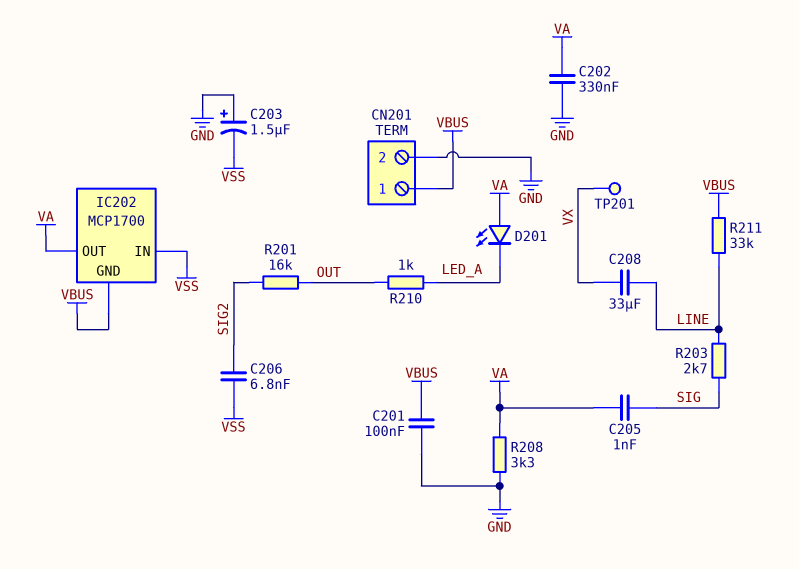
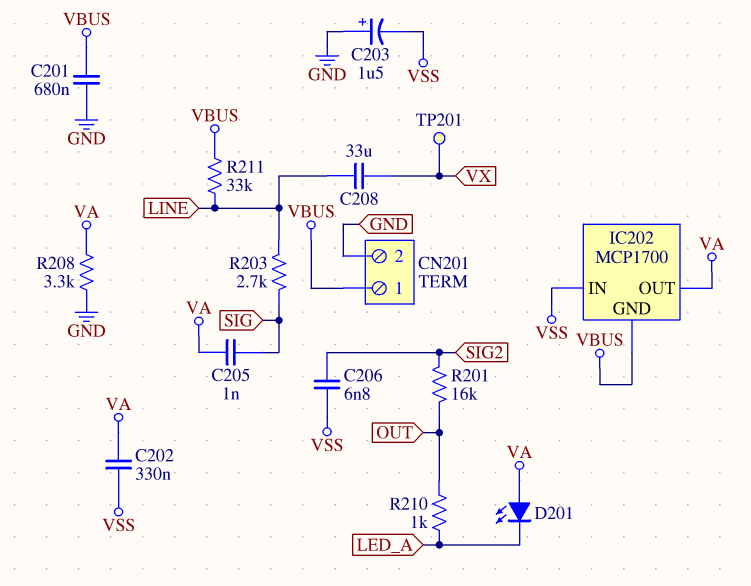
C201: 100nF (GND, VBUS) -> 680nF (GND, VBUS)
C202: 330nF (GND, VA) -> 330nF (VA, VSS)

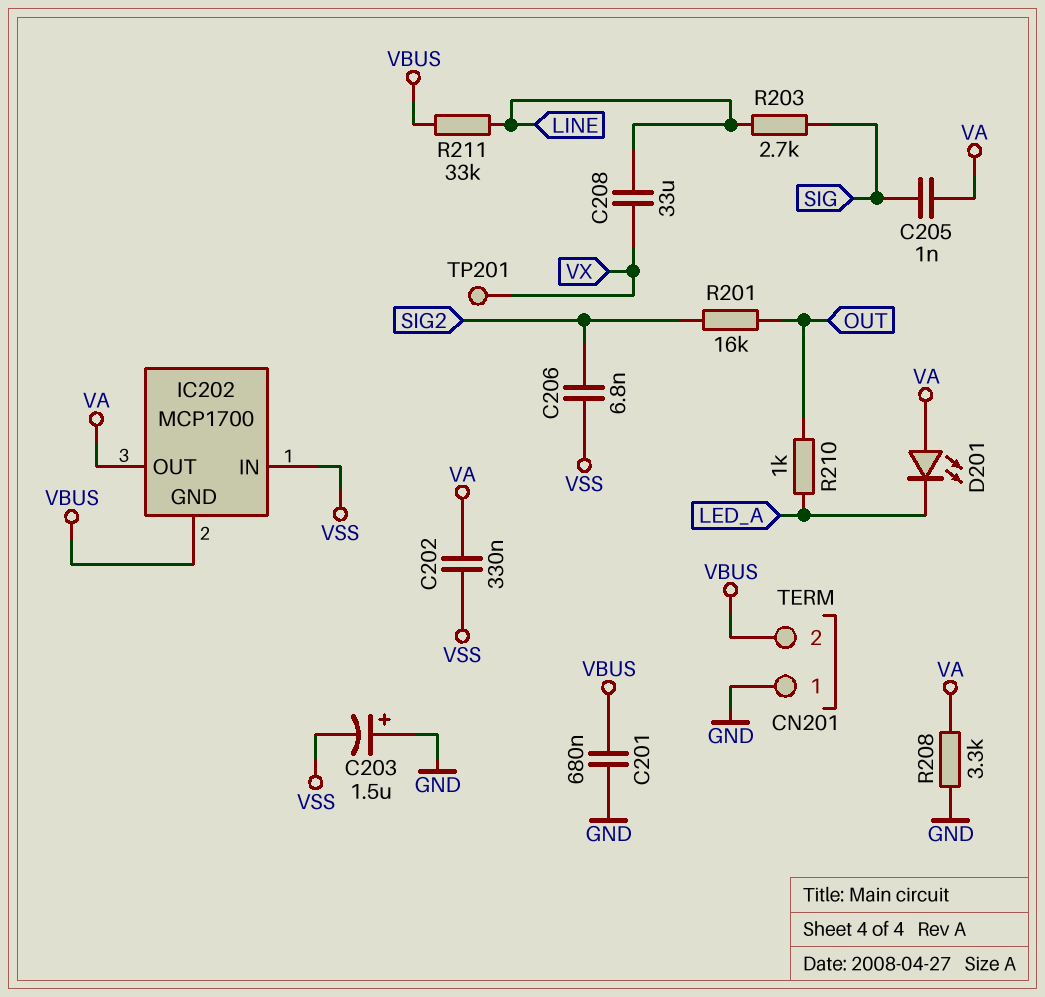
CN201 pin 1: VBUS -> GND
CN201 pin 2: GND -> VBUS

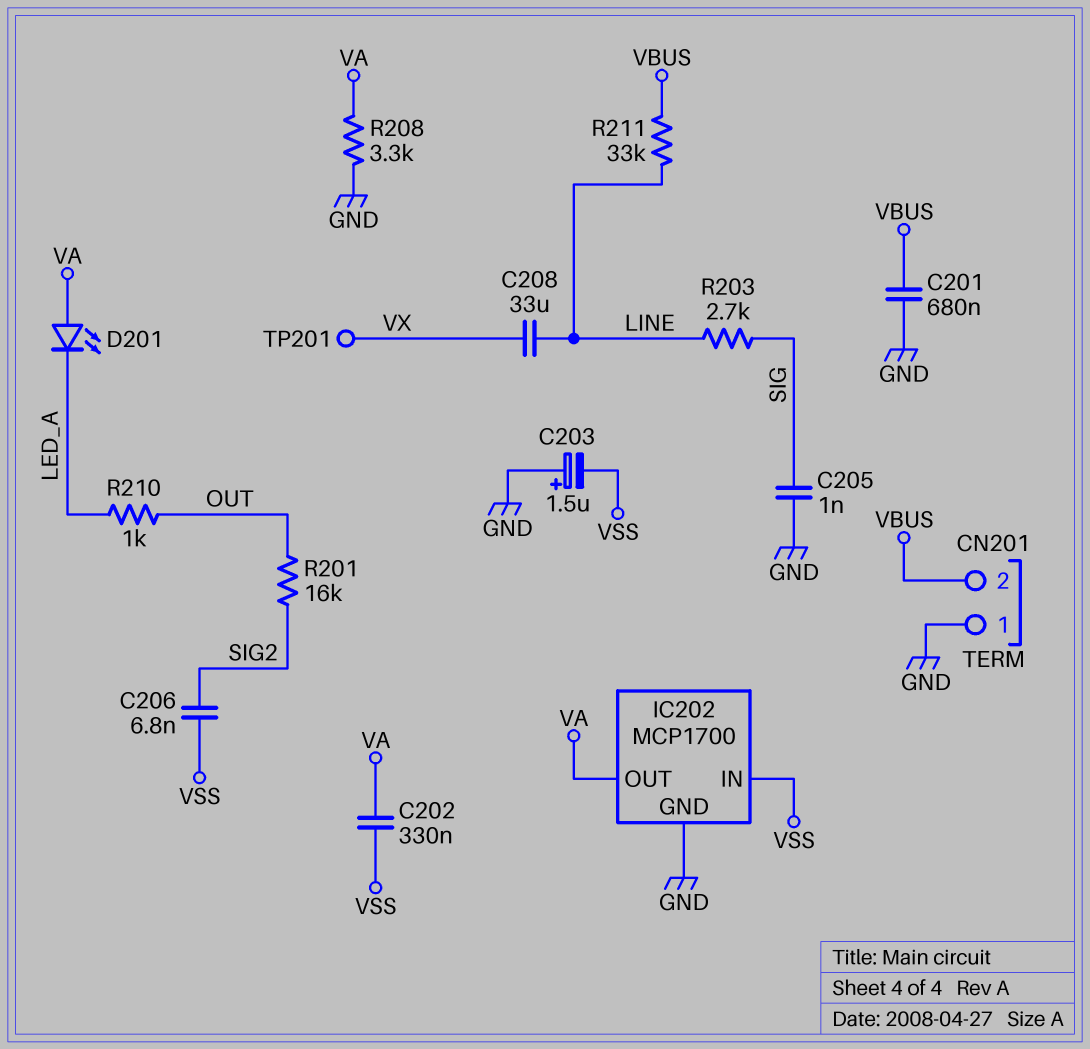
C205: 1nF (SIG, VA) -> 1nF (GND, SIG)
IC202 pin GND: VBUS -> GND

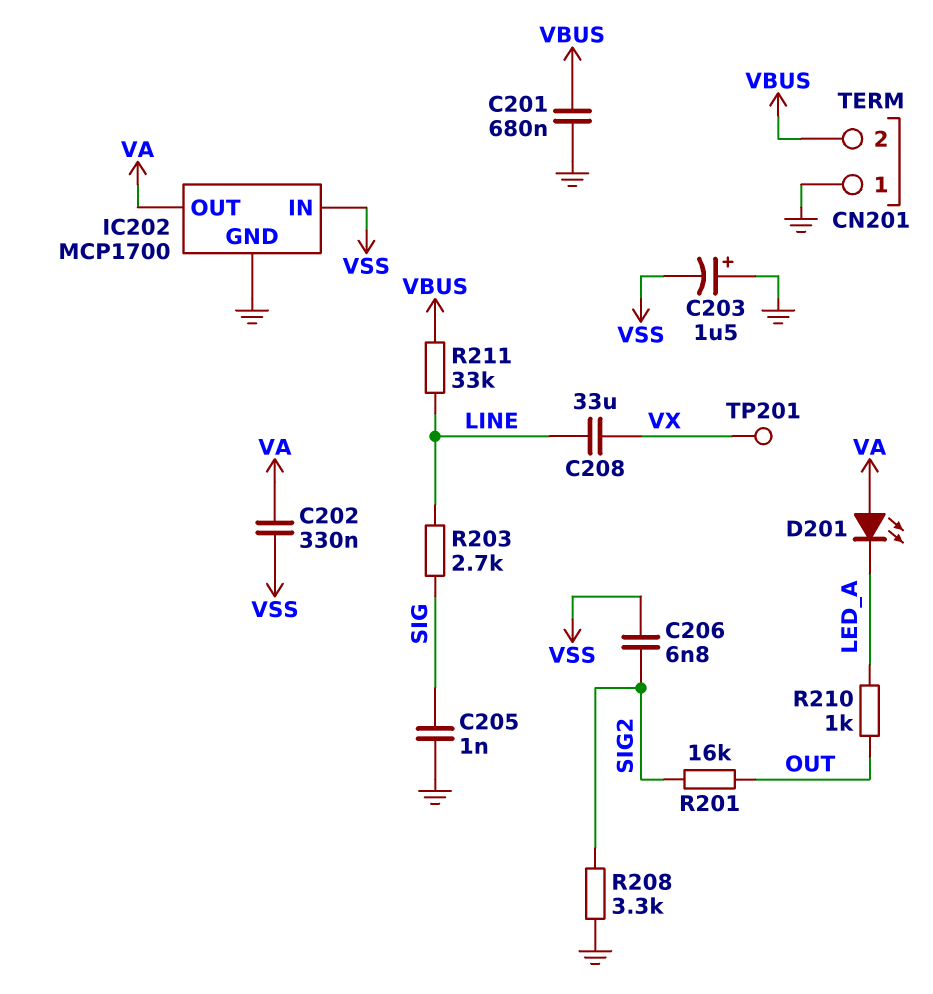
R208: 3.3k (GND, VA) -> 3.3k (GND, SIG2)

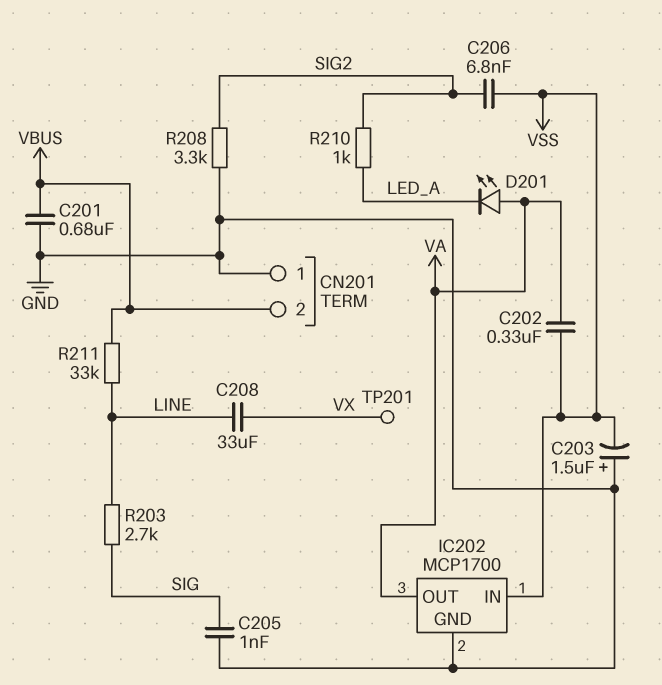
R201: 16k (OUT, SIG2) -> none
R210: 1k (LED_A, OUT) -> 1k (LED_A, SIG2)

